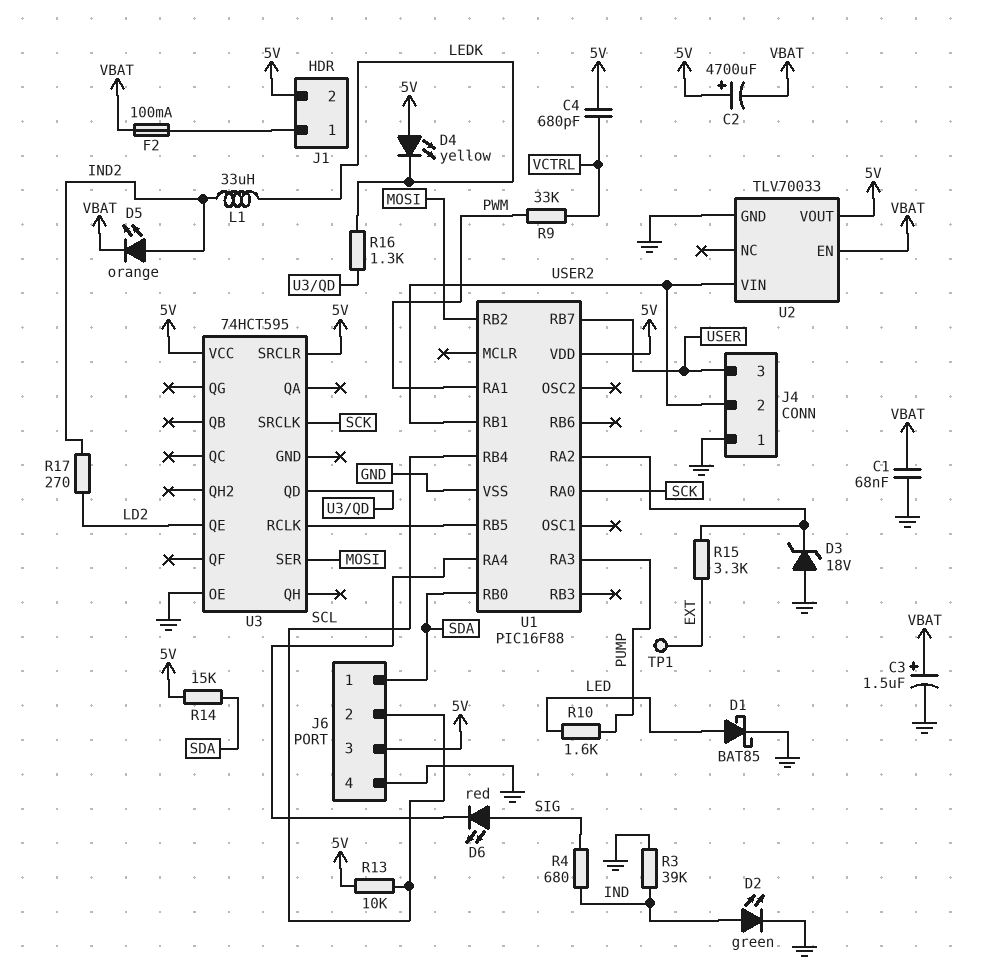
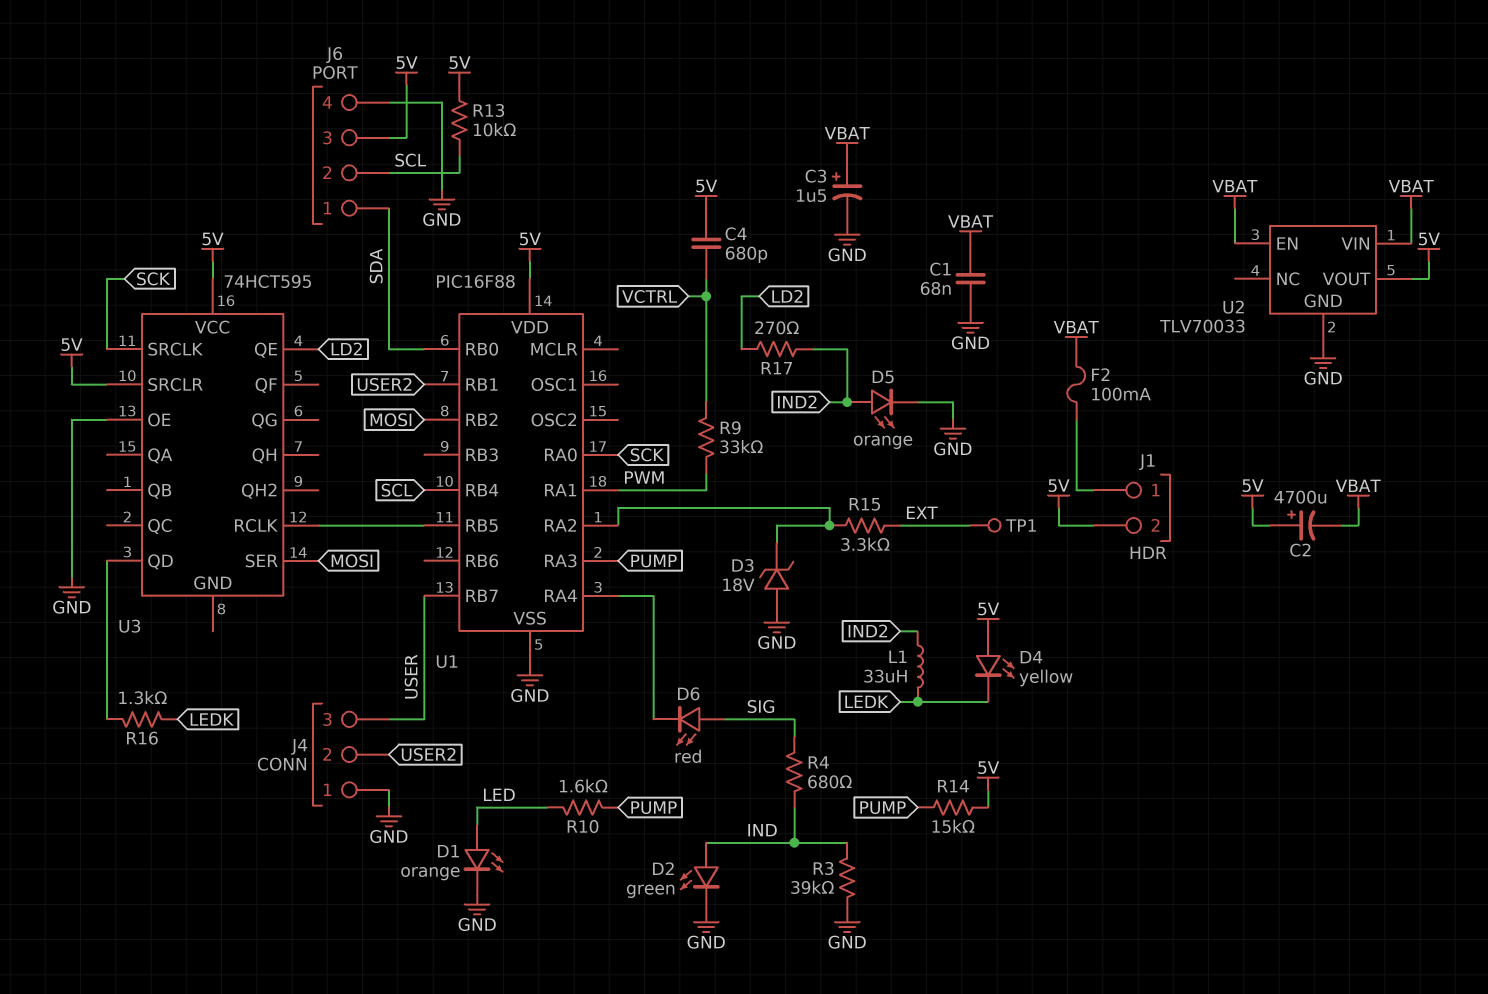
D1: schottky BAT85 (A LED, K GND) -> LED orange (A LED, K GND)
D5: LED orange (A IND2, K VBAT) -> LED orange (A IND2, K GND)
R14: 15k (5V, SDA) -> 15k (5V, PUMP)
U2 pin VIN: USER2 -> VBAT

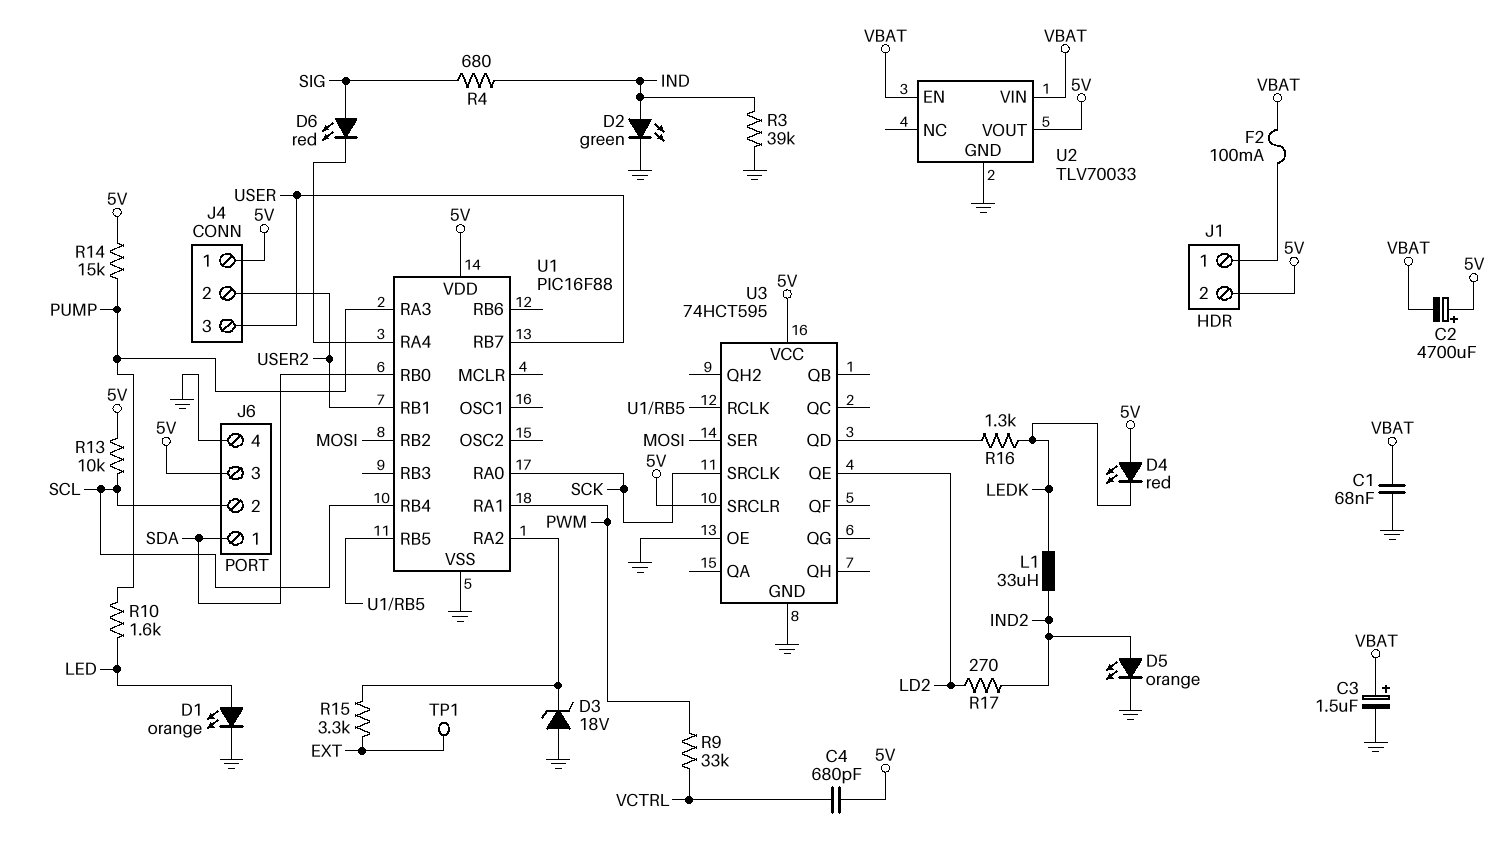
D4: LED yellow (A 5V, K LEDK) -> LED red (A 5V, K LEDK)
J4 pin 1: GND -> 5V
U3 pin GND: none -> GND

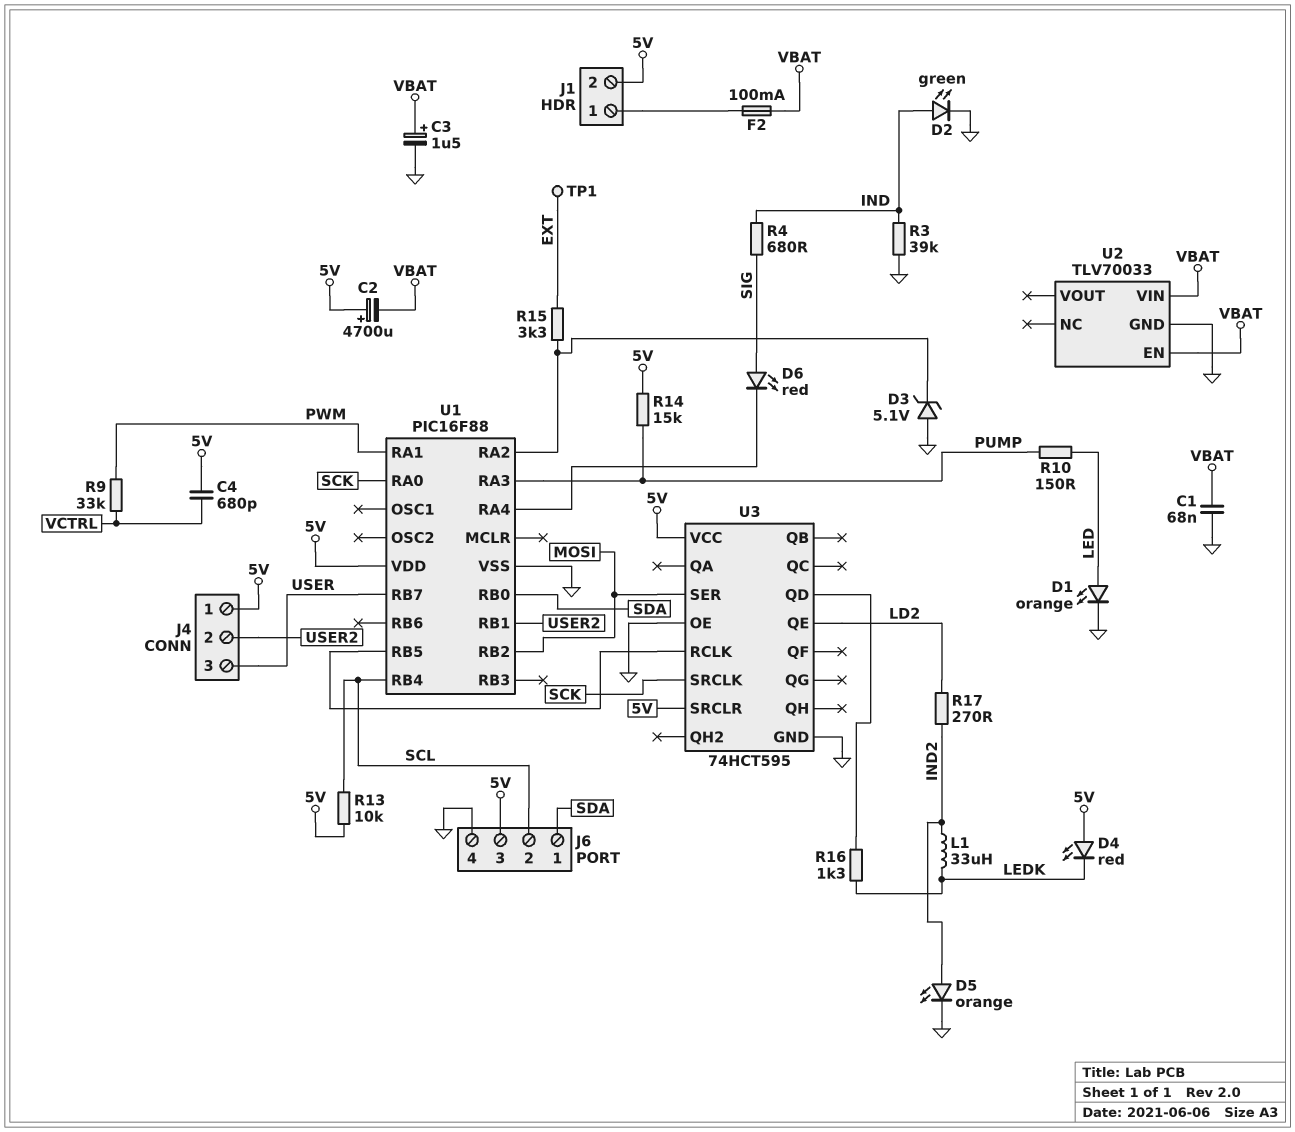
D3: zener 18V (A GND, K U1/RA2) -> zener 5.1V (A GND, K U1/RA2)
R10: 1.6k (LED, PUMP) -> 150 (LED, PUMP)
U2 pin VOUT: 5V -> none

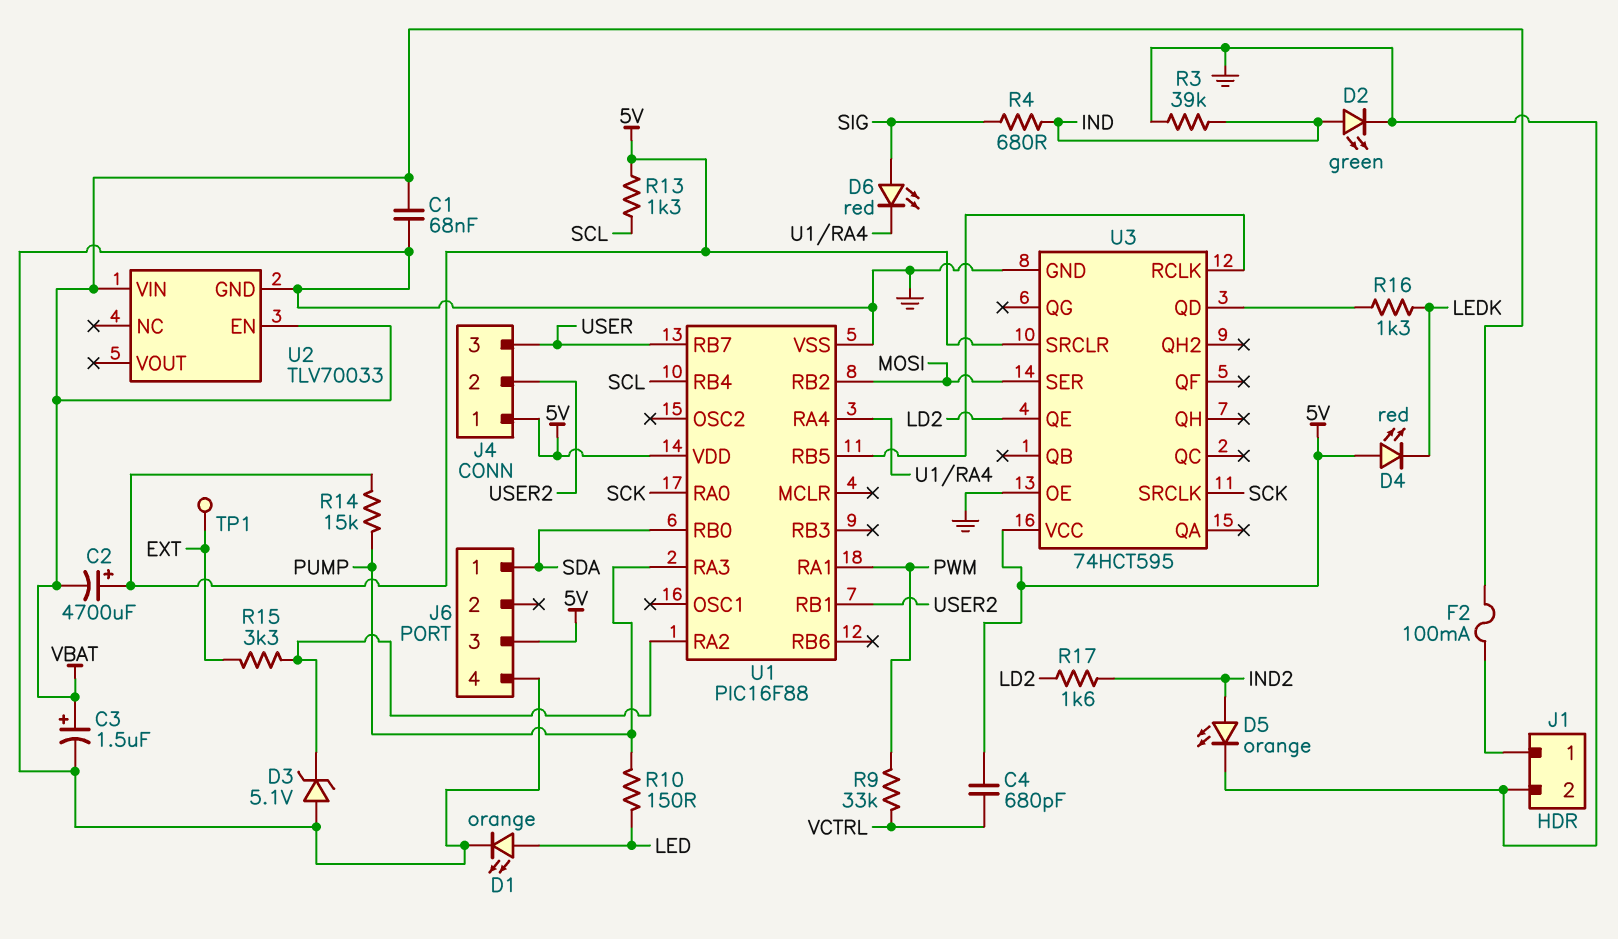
J1 pin 2: 5V -> GND
J6 pin 2: SCL -> none
L1: 33uH (IND2, LEDK) -> none
R13: 10k (5V, SCL) -> 1.3k (5V, SCL)
R17: 270 (IND2, LD2) -> 1.6k (IND2, LD2)

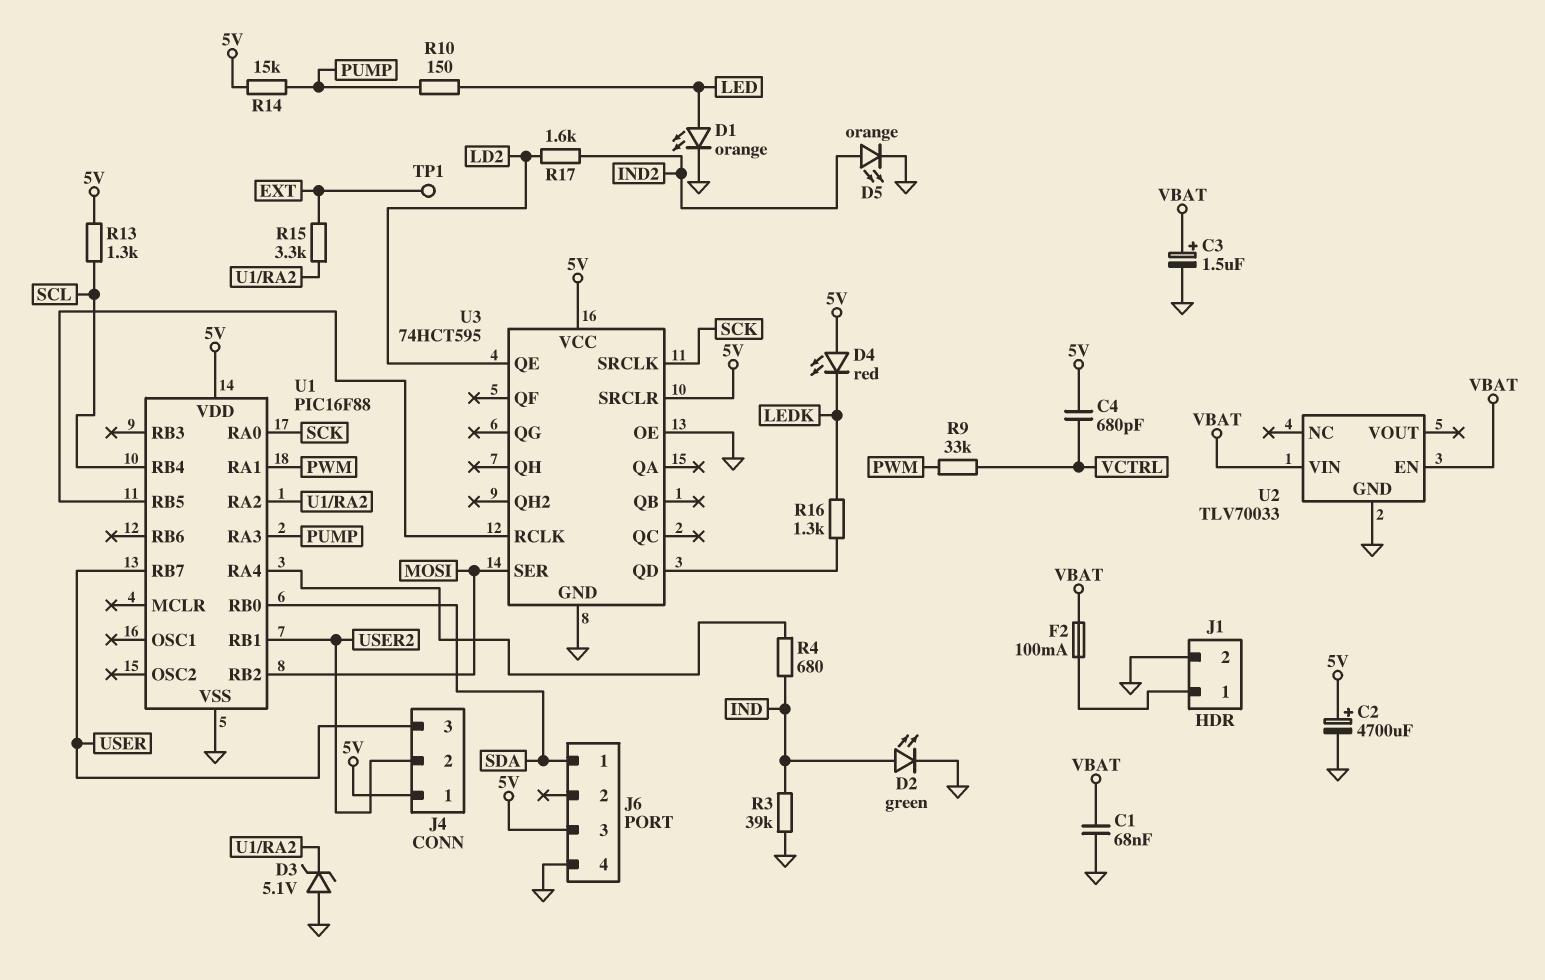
C2: 4700uF (plus 5V, minus VBAT) -> 4700uF (plus 5V, minus GND)
D6: LED red (A SIG, K U1/RA4) -> none
R4: 680 (IND, SIG) -> 680 (IND, U1/RA4)

